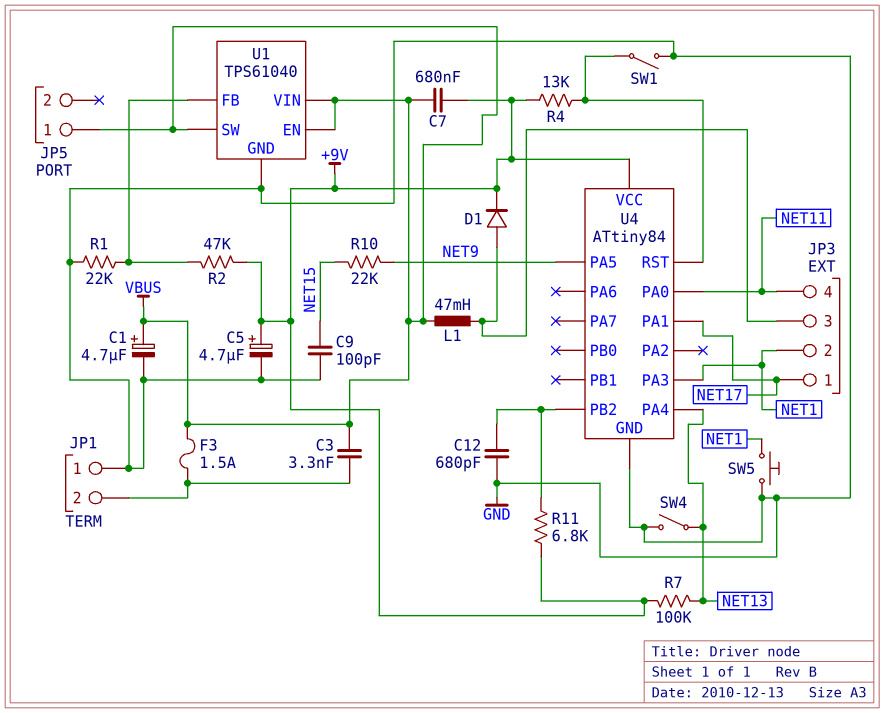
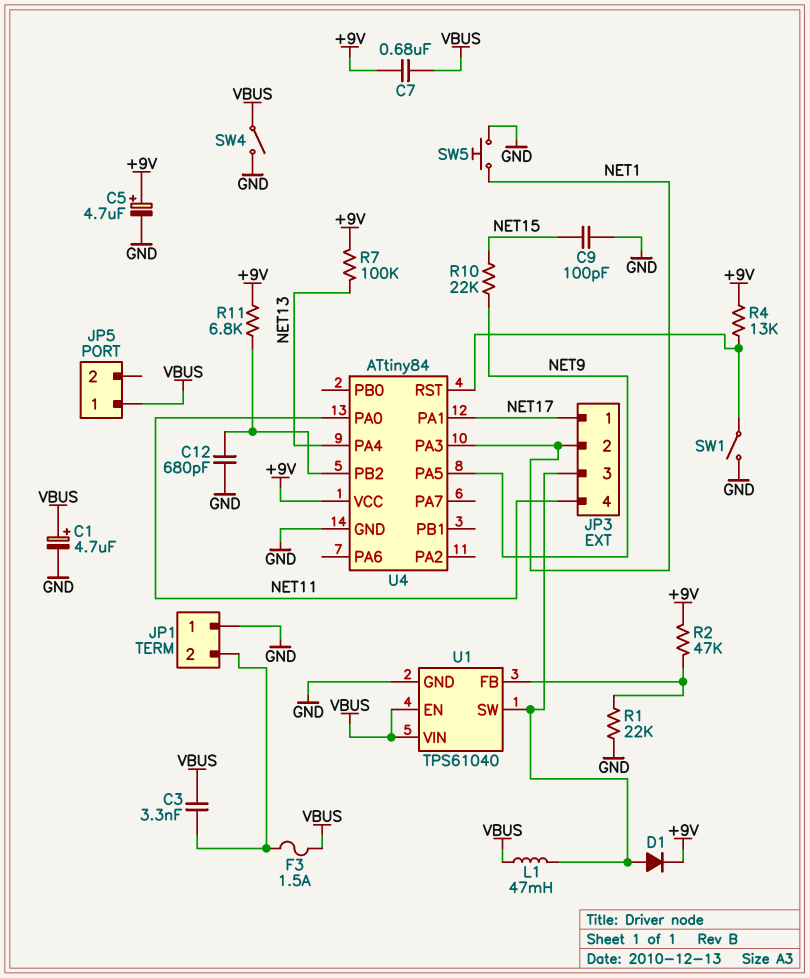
SW4: switch (GND, NET13) -> switch (GND, VBUS)
U1 pin SW: VBUS -> JP3/3

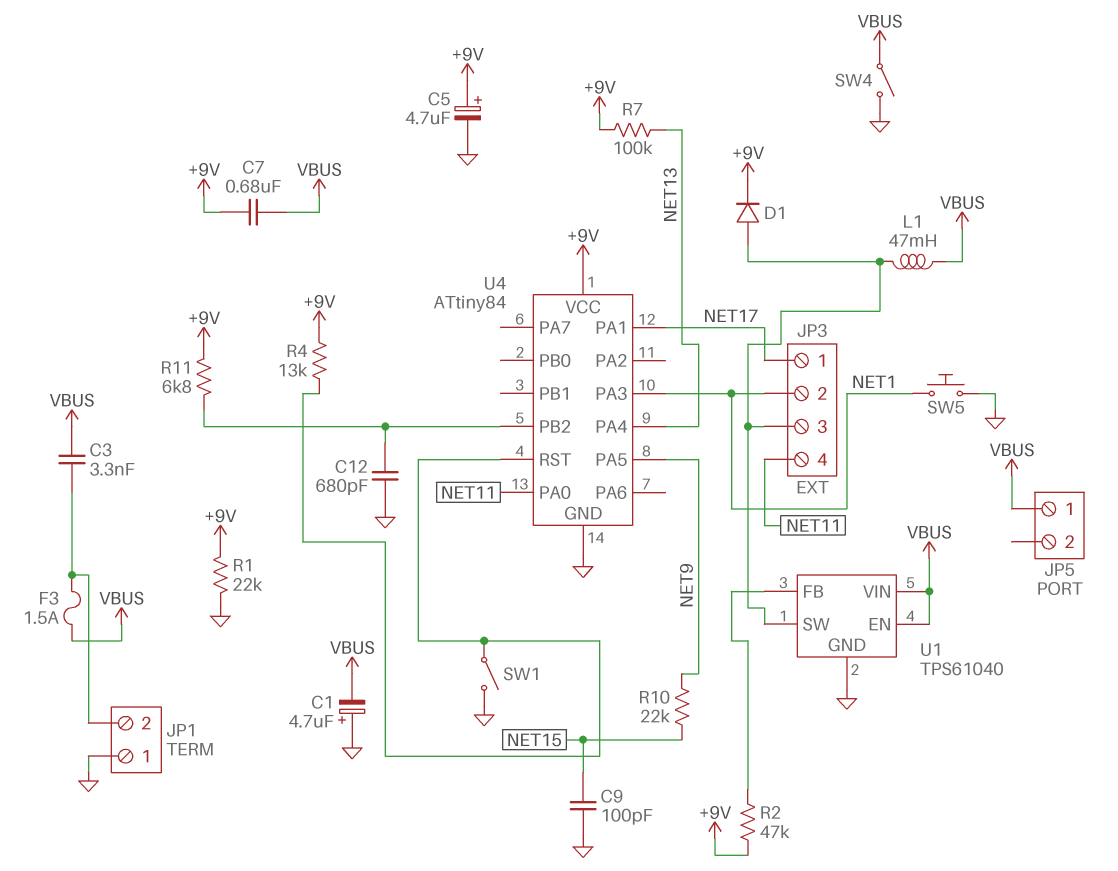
C1: 4.7uF (plus VBUS, minus GND) -> 4.7uF (plus GND, minus VBUS)
R1: 22k (GND, U1/FB) -> 22k (+9V, GND)

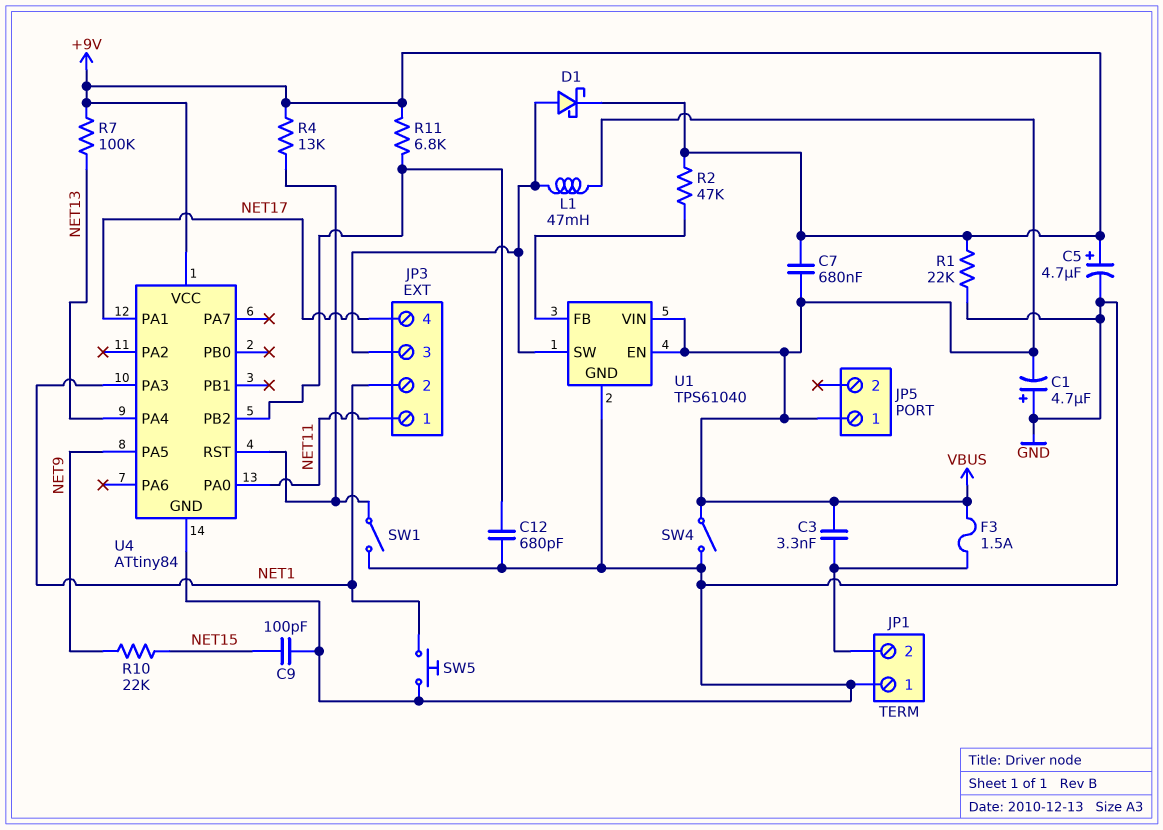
D1: diode (A JP3/3, K +9V) -> schottky (A JP3/3, K +9V)
JP3 pin 1: NET17 -> NET11
JP3 pin 4: NET11 -> NET17

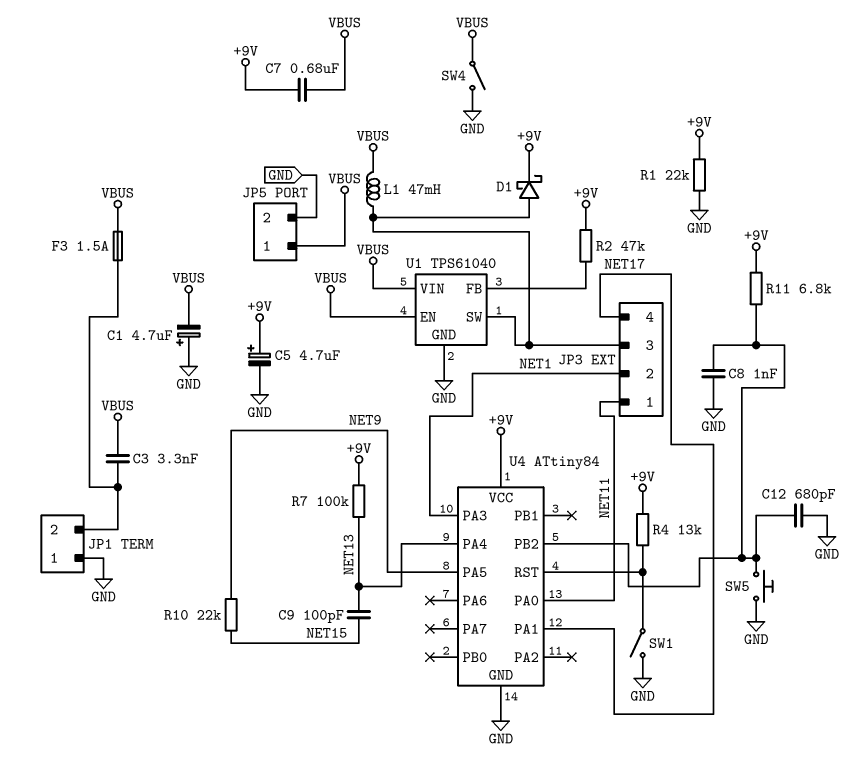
C8: none -> 1nF (GND, U4/PB2)
C9: 100pF (GND, NET15) -> 100pF (NET13, NET15)
JP5 pin 2: none -> GND
SW5: button (GND, NET1) -> button (GND, U4/PB2)

